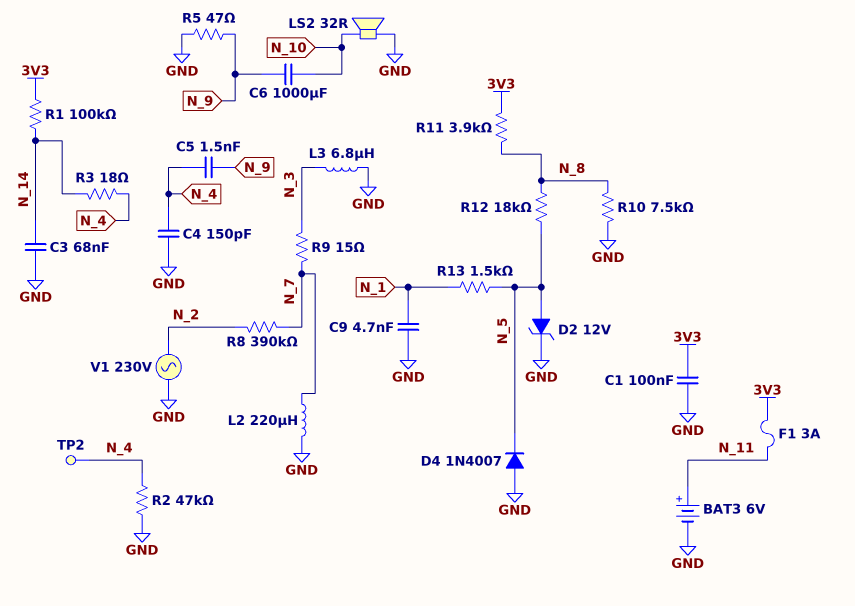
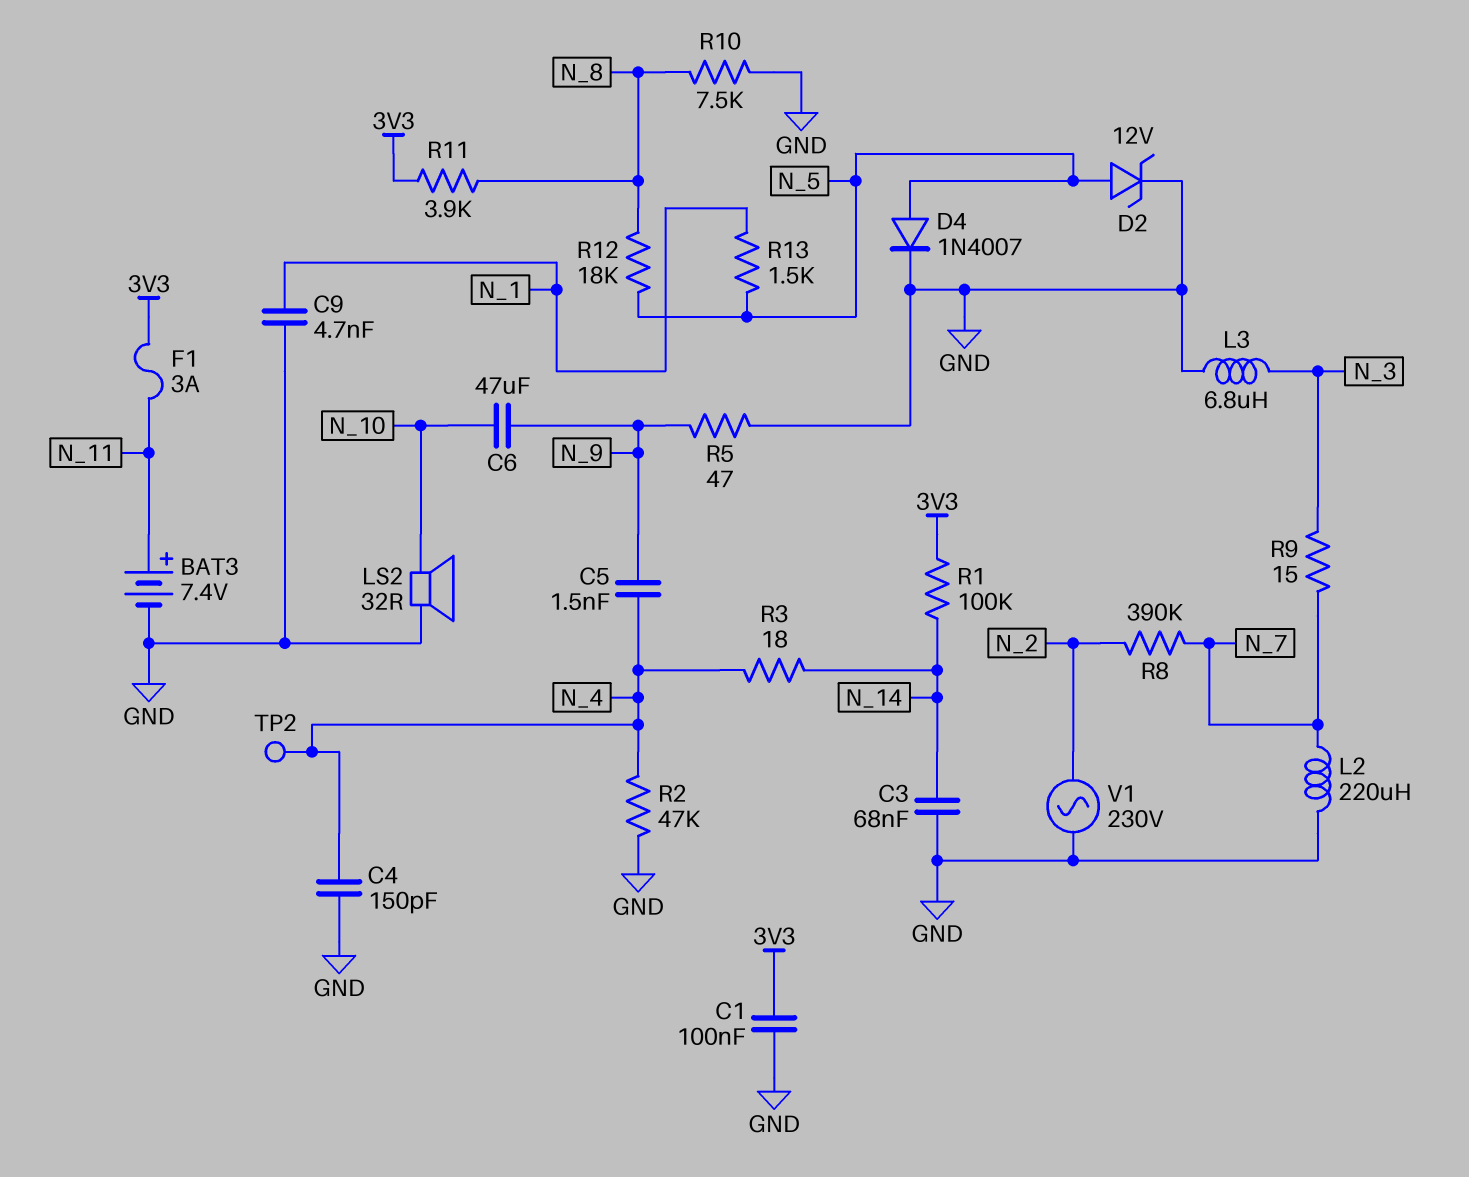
BAT3: 6V (plus N_11, minus GND) -> 7.4V (plus N_11, minus GND)
C6: 1000uF (N_9, N_10) -> 47uF (N_9, N_10)
D4: diode 1N4007 (A GND, K N_5) -> diode 1N4007 (A N_5, K GND)

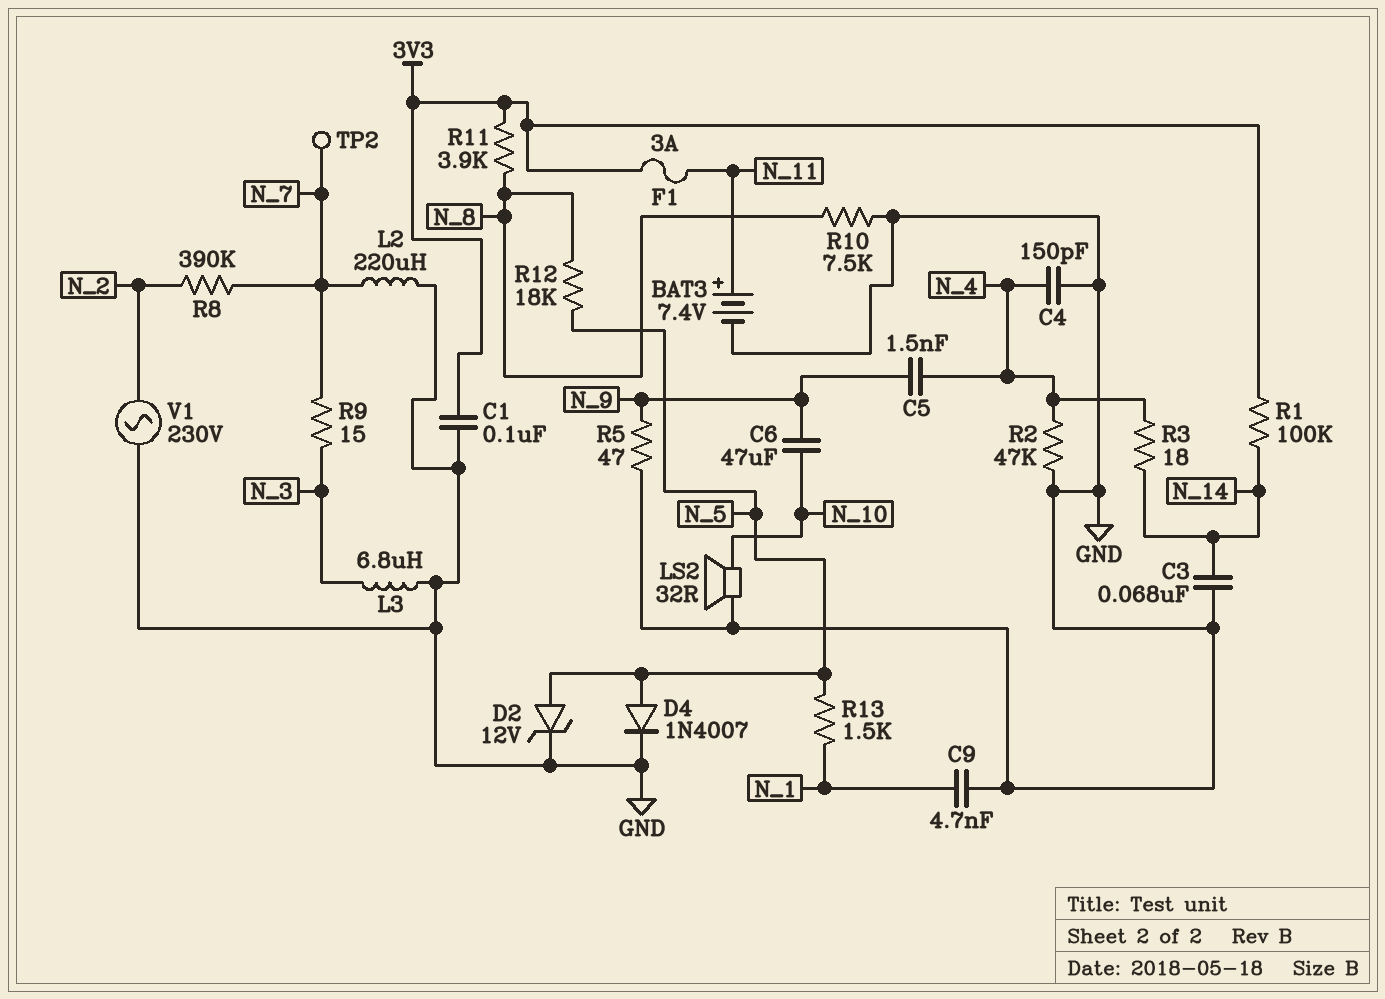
TP2: test point (N_4) -> test point (N_7)

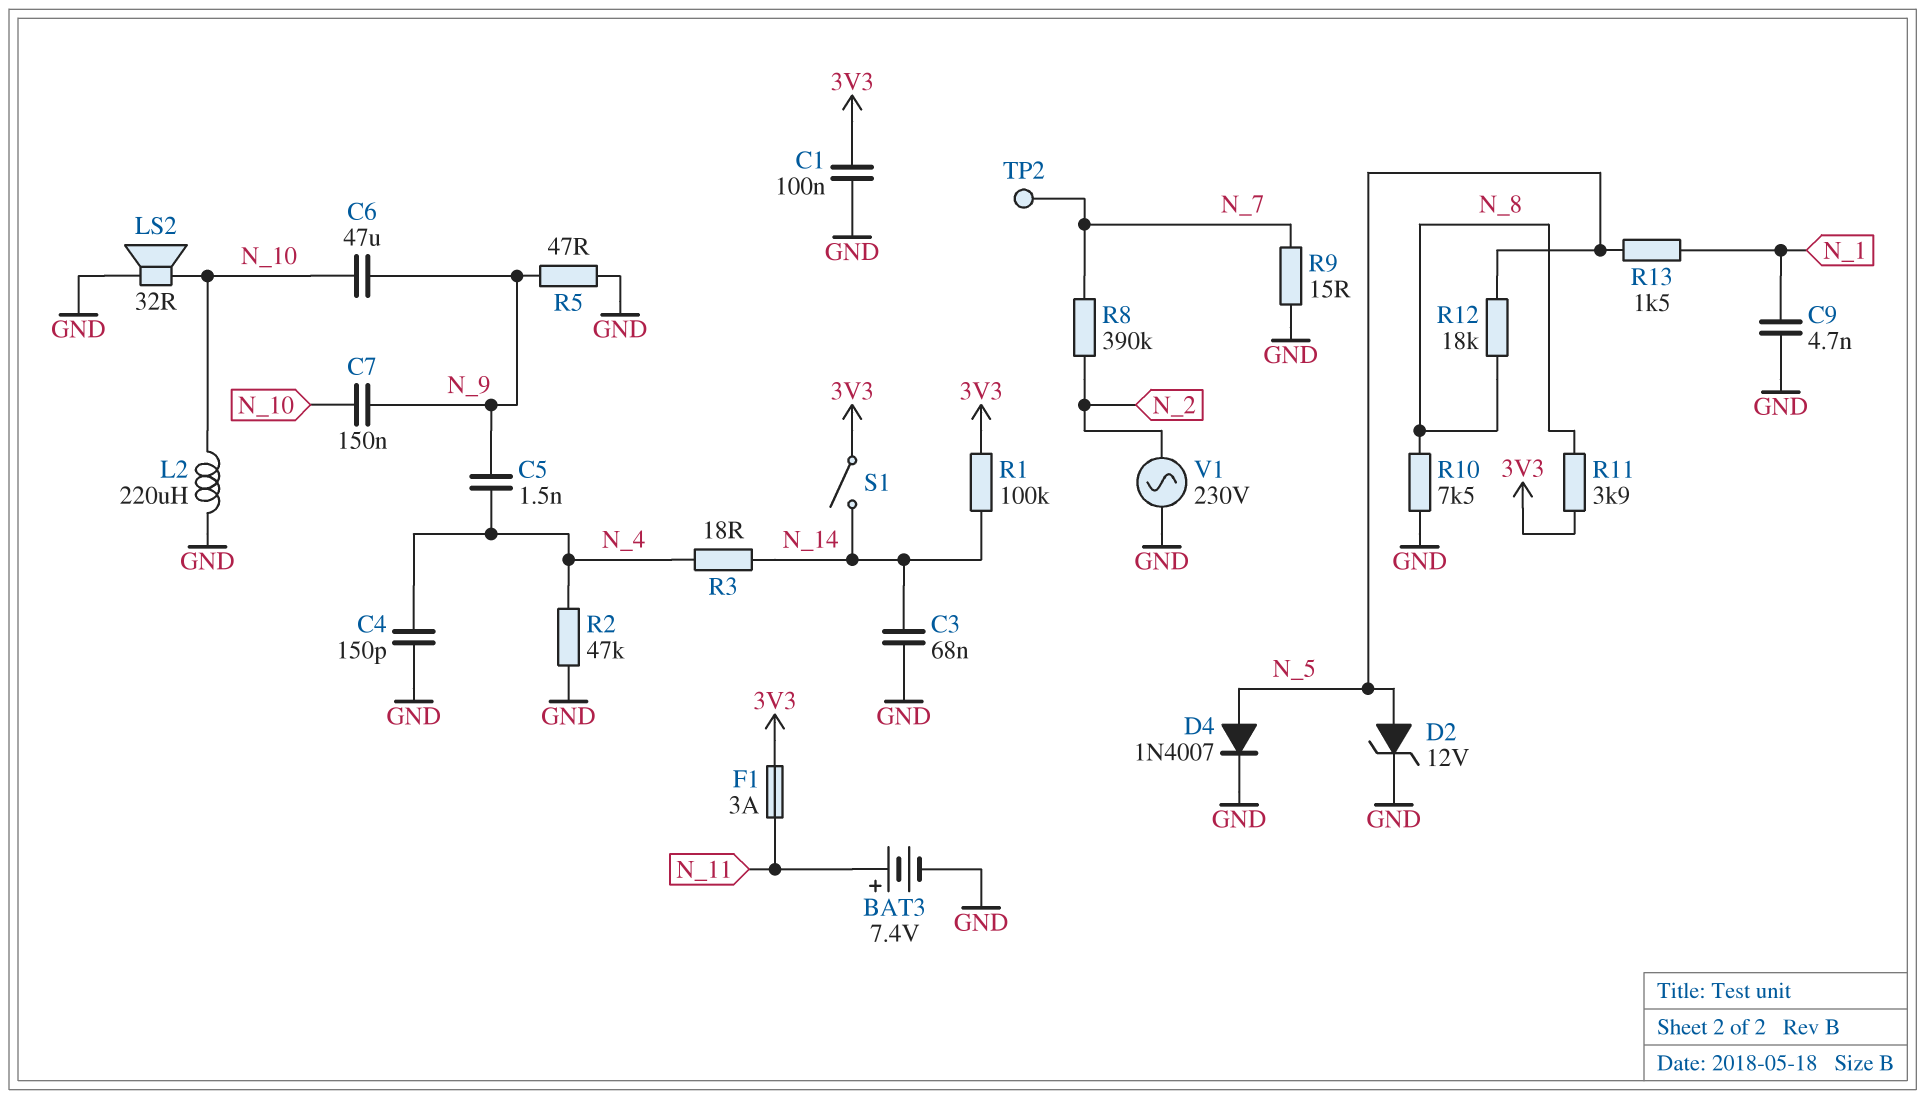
C7: none -> 150nF (N_9, N_10)
L2: 220uH (GND, N_7) -> 220uH (GND, N_10)
L3: 6.8uH (GND, N_3) -> none
R9: 15 (N_3, N_7) -> 15 (GND, N_7)
S1: none -> switch (3V3, N_14)

